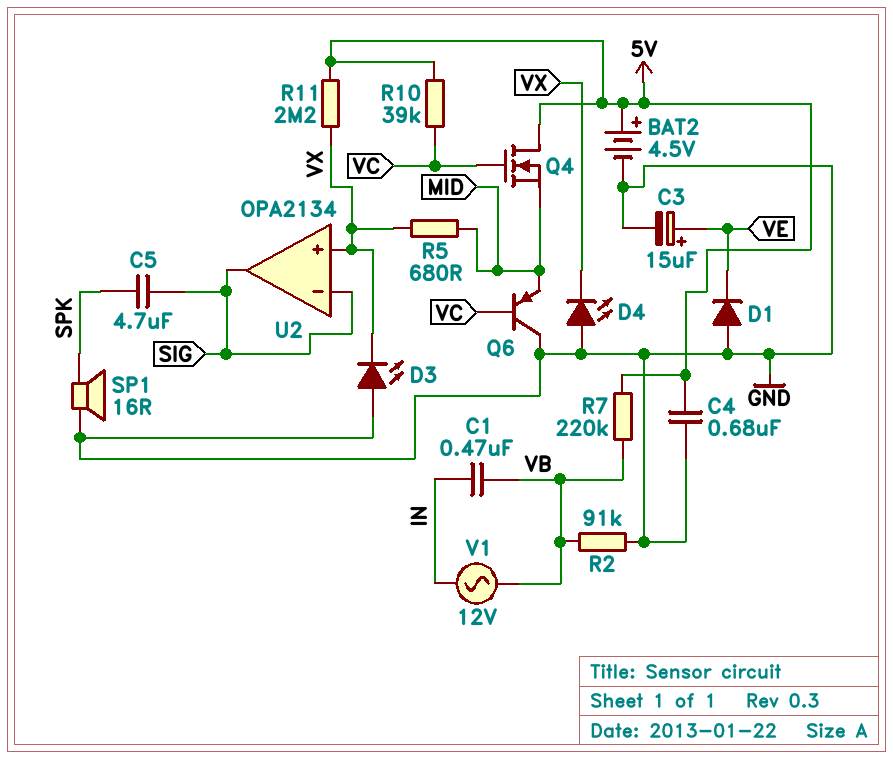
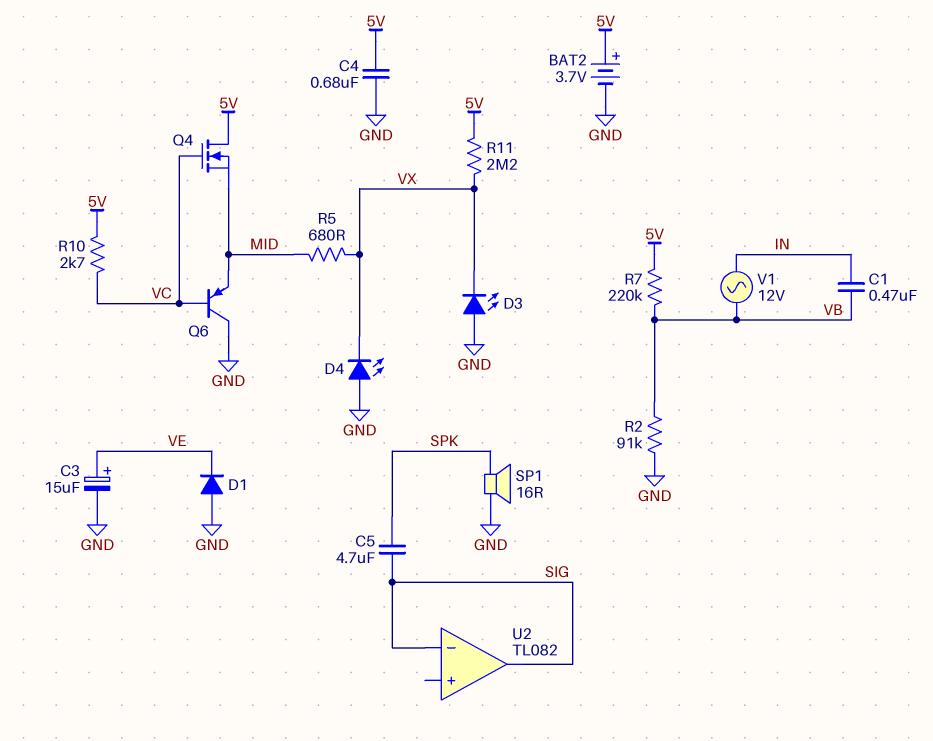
BAT2: 4.5V (plus 5V, minus GND) -> 3.7V (plus 5V, minus GND)
R10: 39k (5V, VC) -> 2.7k (5V, VC)
U2: OPA2134 -> TL082
U2 pin in+: VX -> none

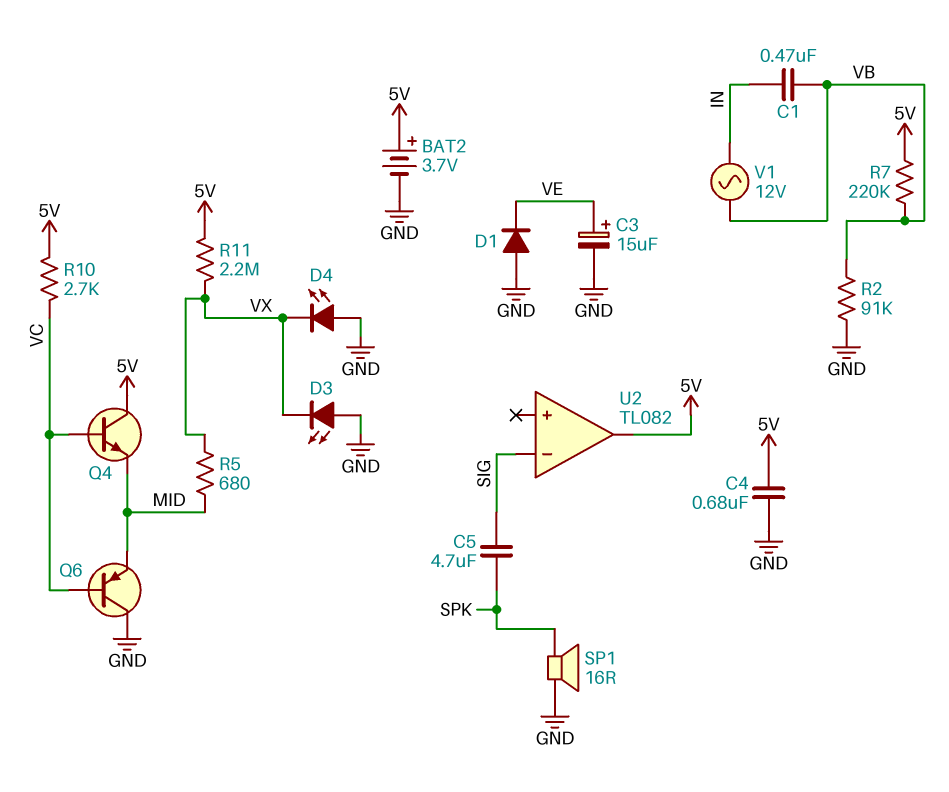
Q4: NMOS (G VC, D 5V, S MID) -> NPN (B VC, C 5V, E MID)
U2 pin out: SIG -> 5V

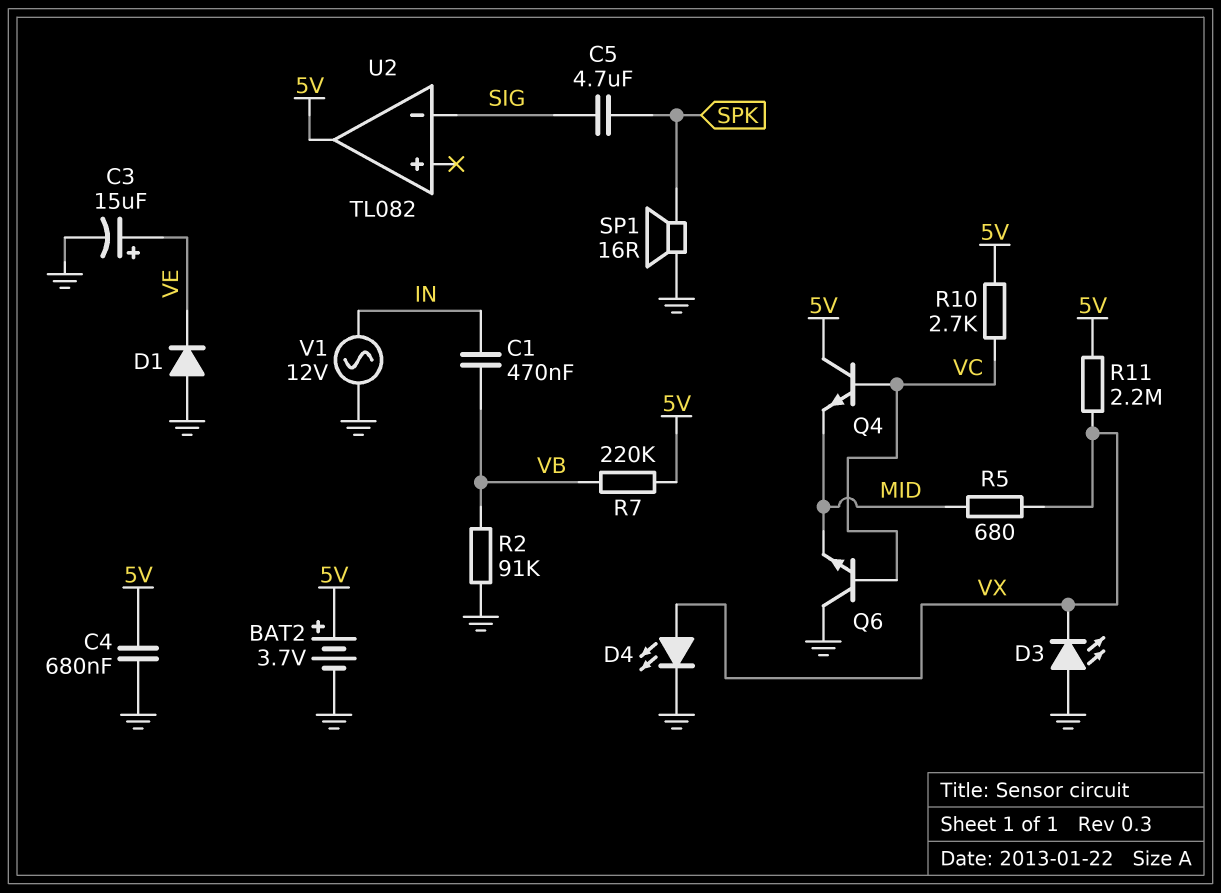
D4: LED (A GND, K VX) -> LED (A VX, K GND)
Q6: PNP (B VC, C GND, E MID) -> NPN (B VC, C GND, E MID)
V1: AC 12V (IN, VB) -> AC 12V (GND, IN)

